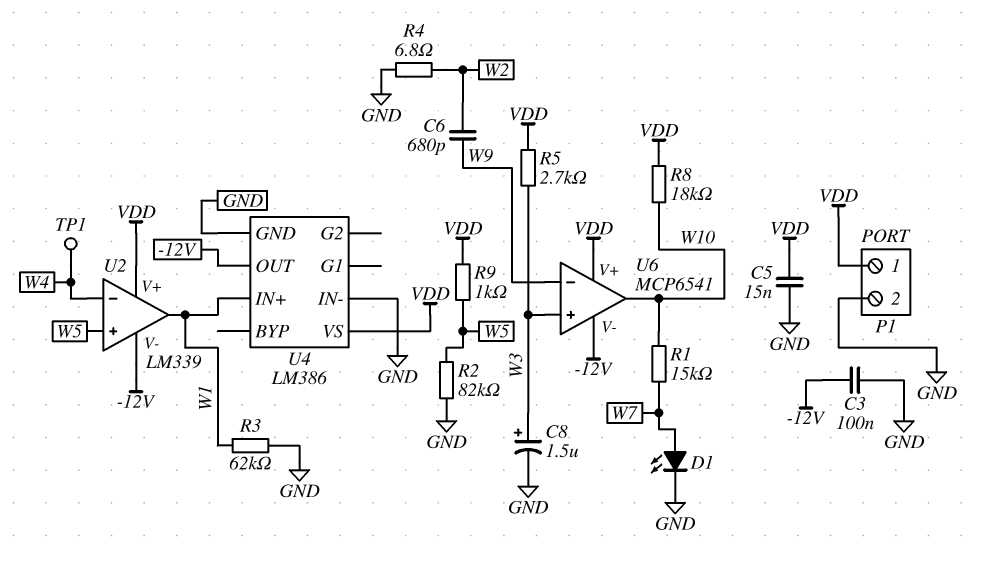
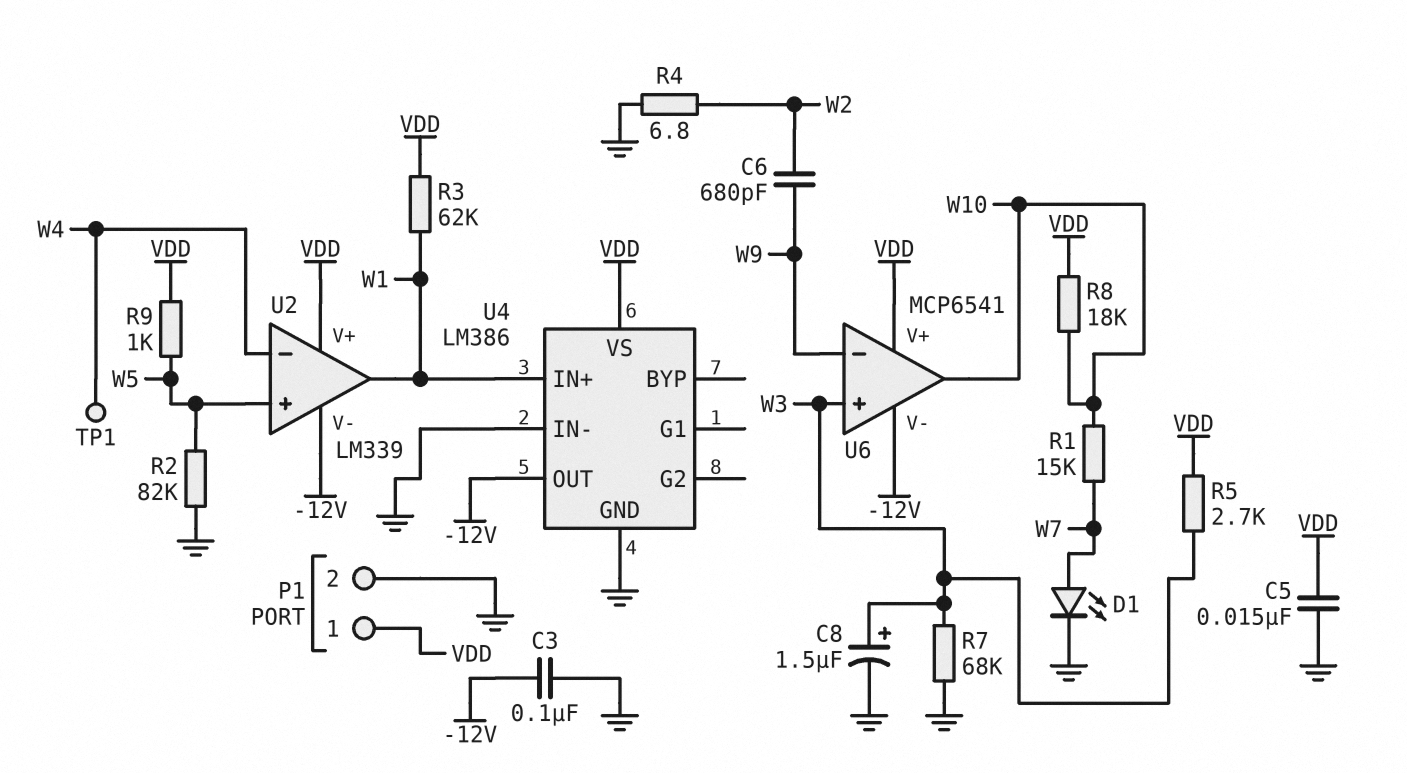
R3: 62k (GND, W1) -> 62k (VDD, W1)
R7: none -> 68k (GND, W3)

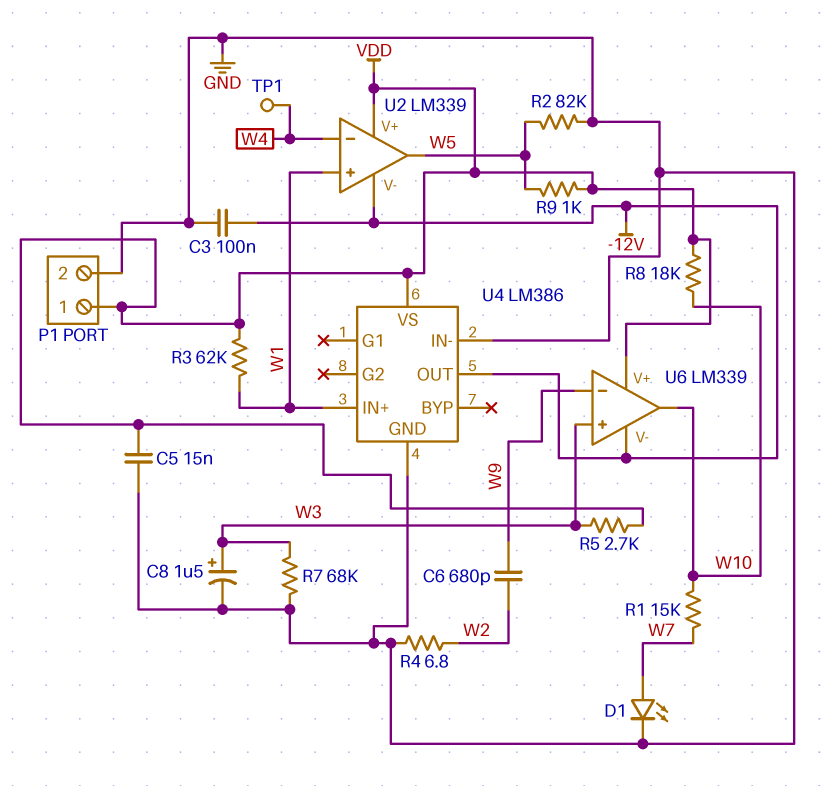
U2 pin in+: W5 -> W1
U2 pin out: W1 -> W5
U6: MCP6541 -> LM339

